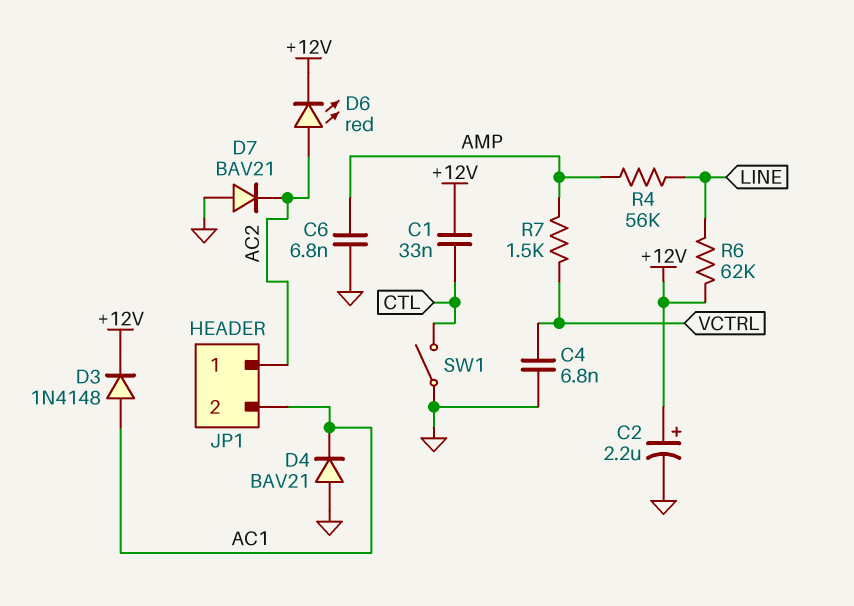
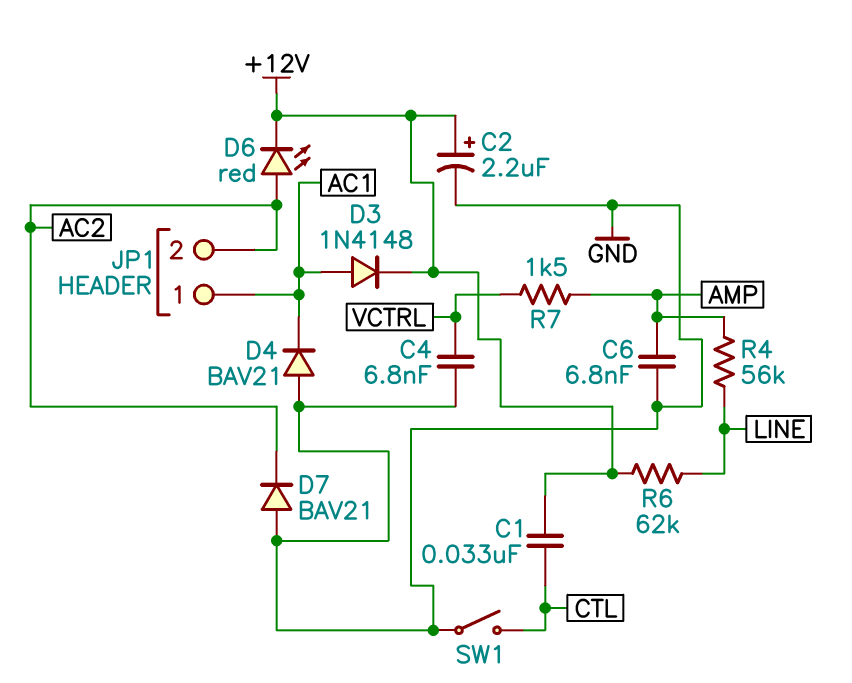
JP1 pin 1: AC2 -> AC1
JP1 pin 2: AC1 -> AC2

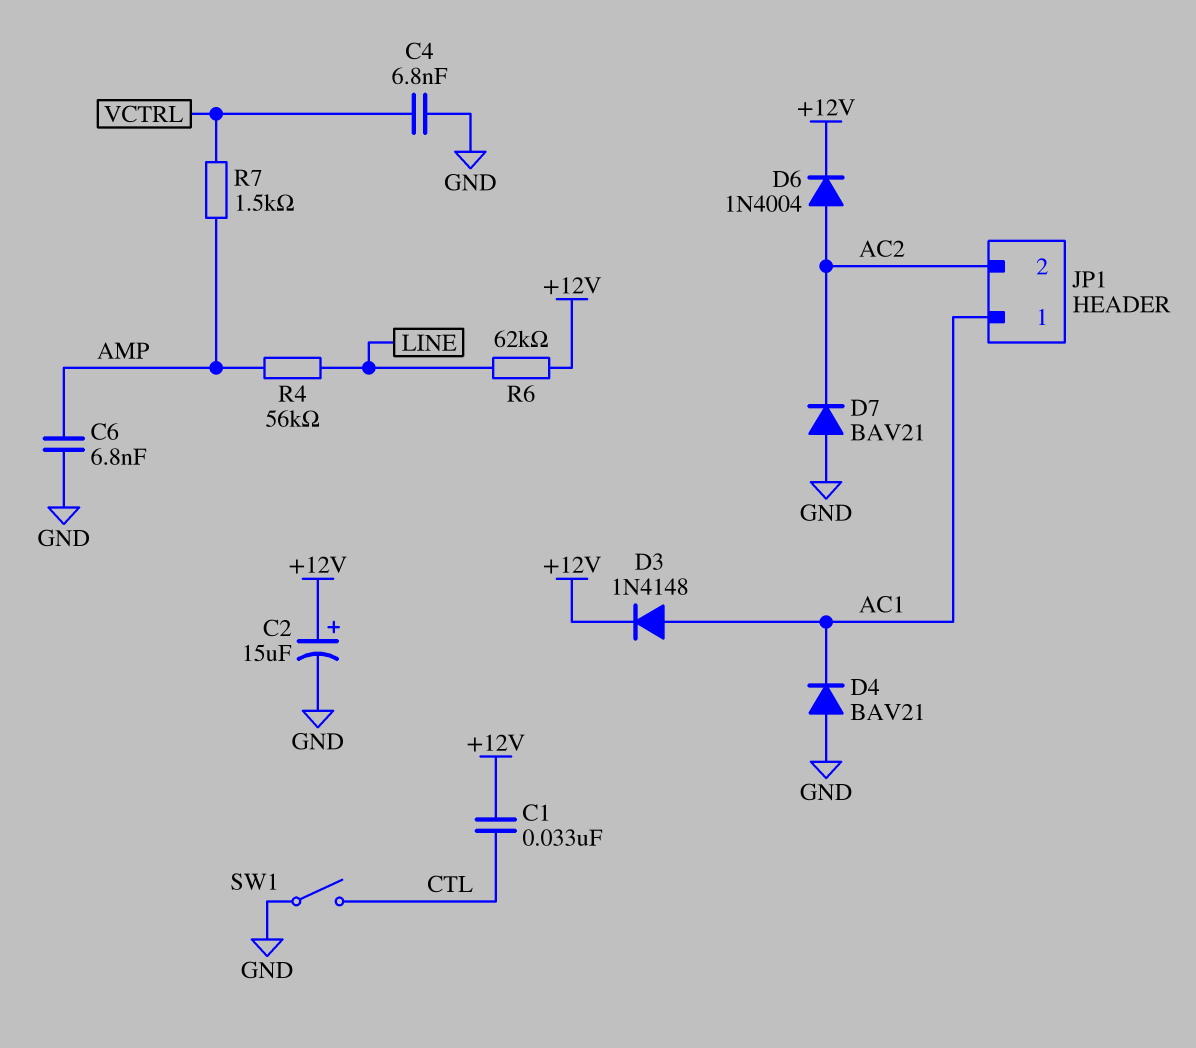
C2: 2.2uF (plus +12V, minus GND) -> 15uF (plus +12V, minus GND)
D6: LED red (A AC2, K +12V) -> diode 1N4004 (A AC2, K +12V)

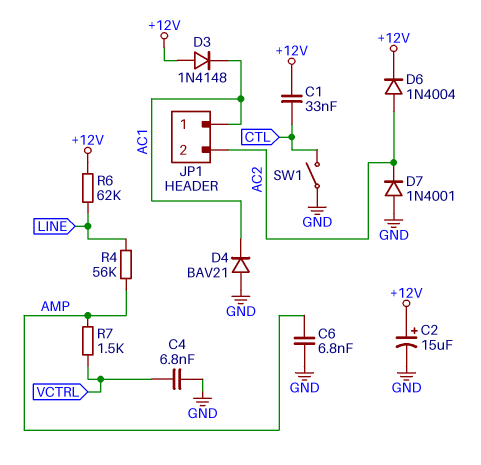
D3: diode 1N4148 (A AC1, K +12V) -> diode 1N4148 (A +12V, K AC1)
D7: diode BAV21 (A GND, K AC2) -> diode 1N4001 (A GND, K AC2)

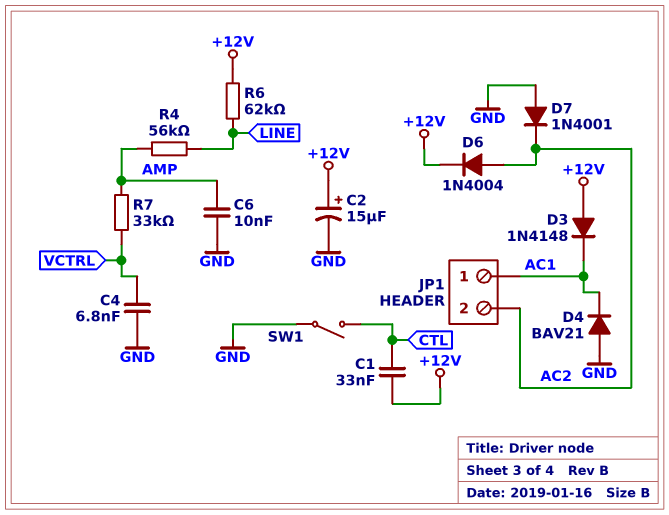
C6: 6.8nF (AMP, GND) -> 10nF (AMP, GND)
R7: 1.5k (AMP, VCTRL) -> 33k (AMP, VCTRL)

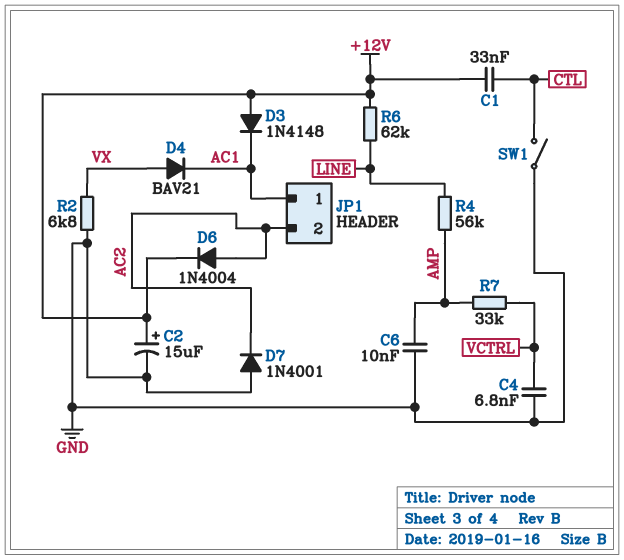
D4: diode BAV21 (A GND, K AC1) -> diode BAV21 (A VX, K AC1)
R2: none -> 6.8k (GND, VX)

